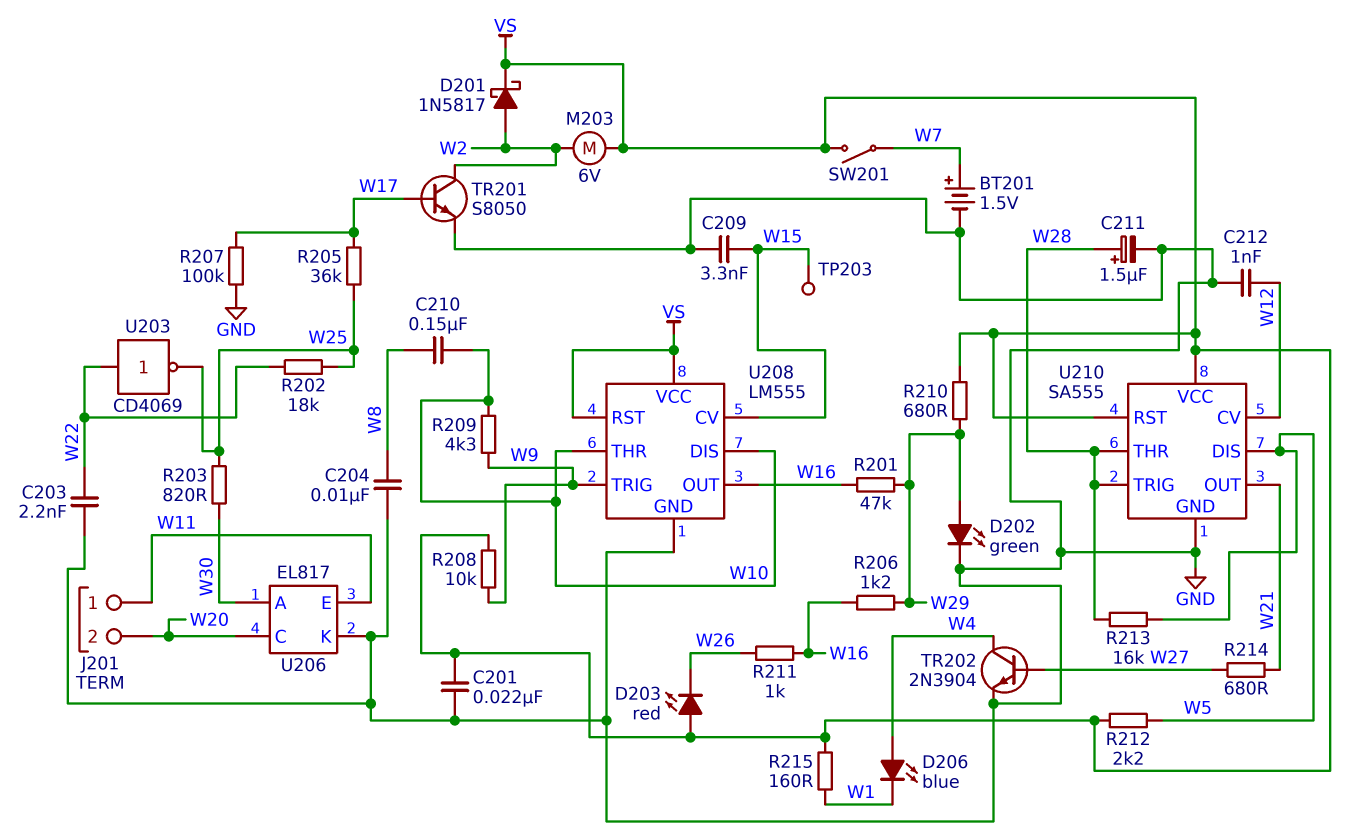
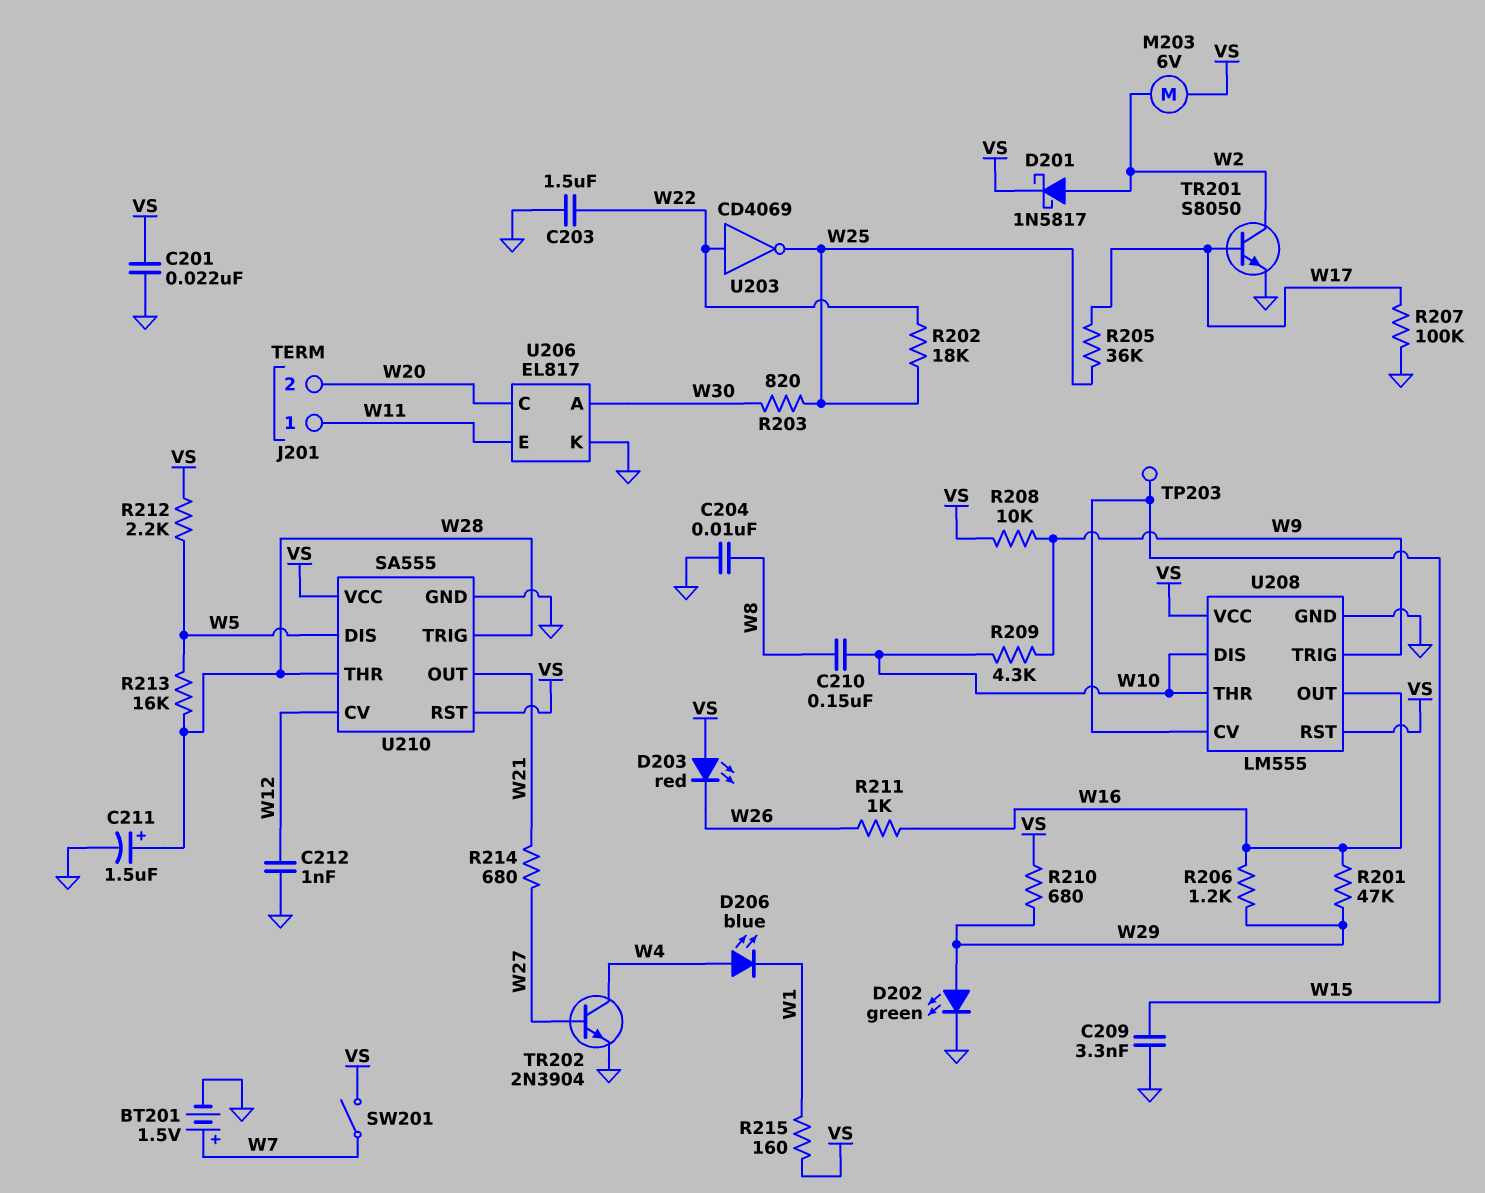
C203: 2.2nF (GND, W22) -> 1.5uF (GND, W22)

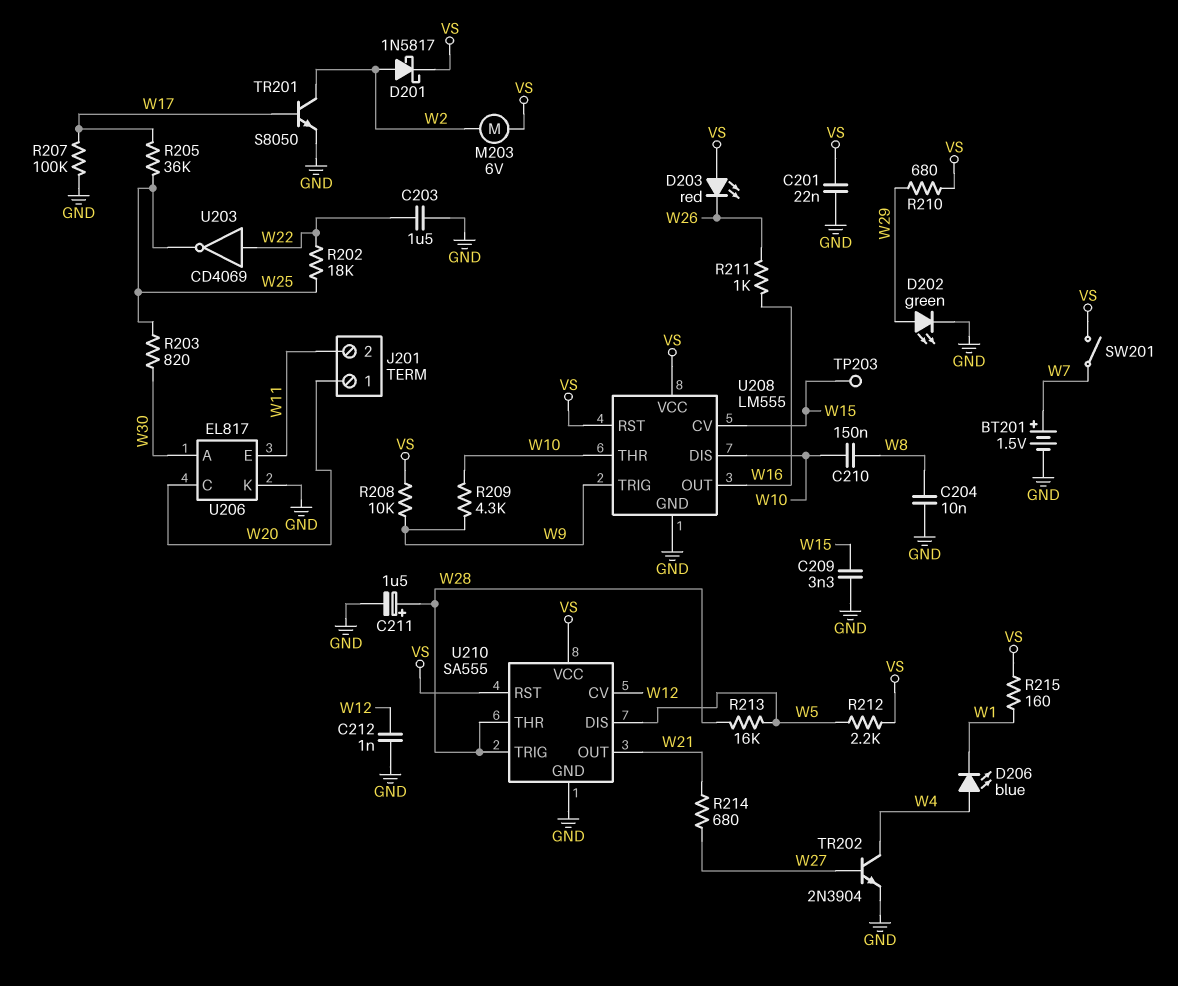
J201 pin 1: W11 -> W20
J201 pin 2: W20 -> W11
R201: 47k (W16, W29) -> none
R206: 1.2k (W16, W29) -> none

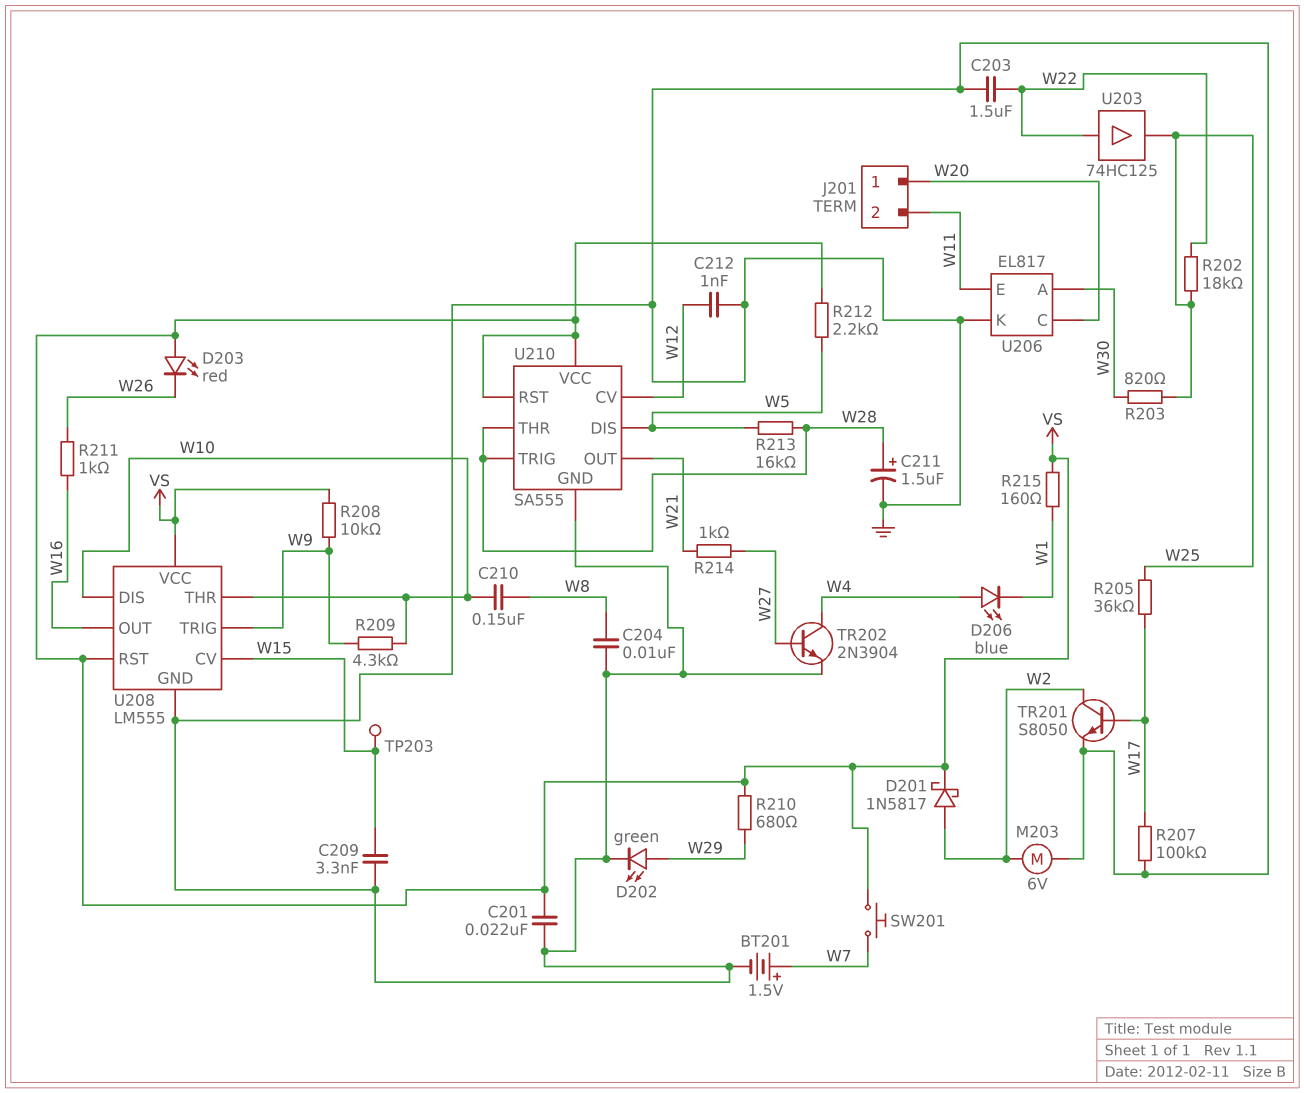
M203: motor 6V (VS, W2) -> motor 6V (GND, W2)
R214: 680 (W21, W27) -> 1k (W21, W27)
SW201: switch (VS, W7) -> button (VS, W7)
U203: NOT CD4069 (in W22, out W25) -> buffer 74HC125 (in W22, out W25)

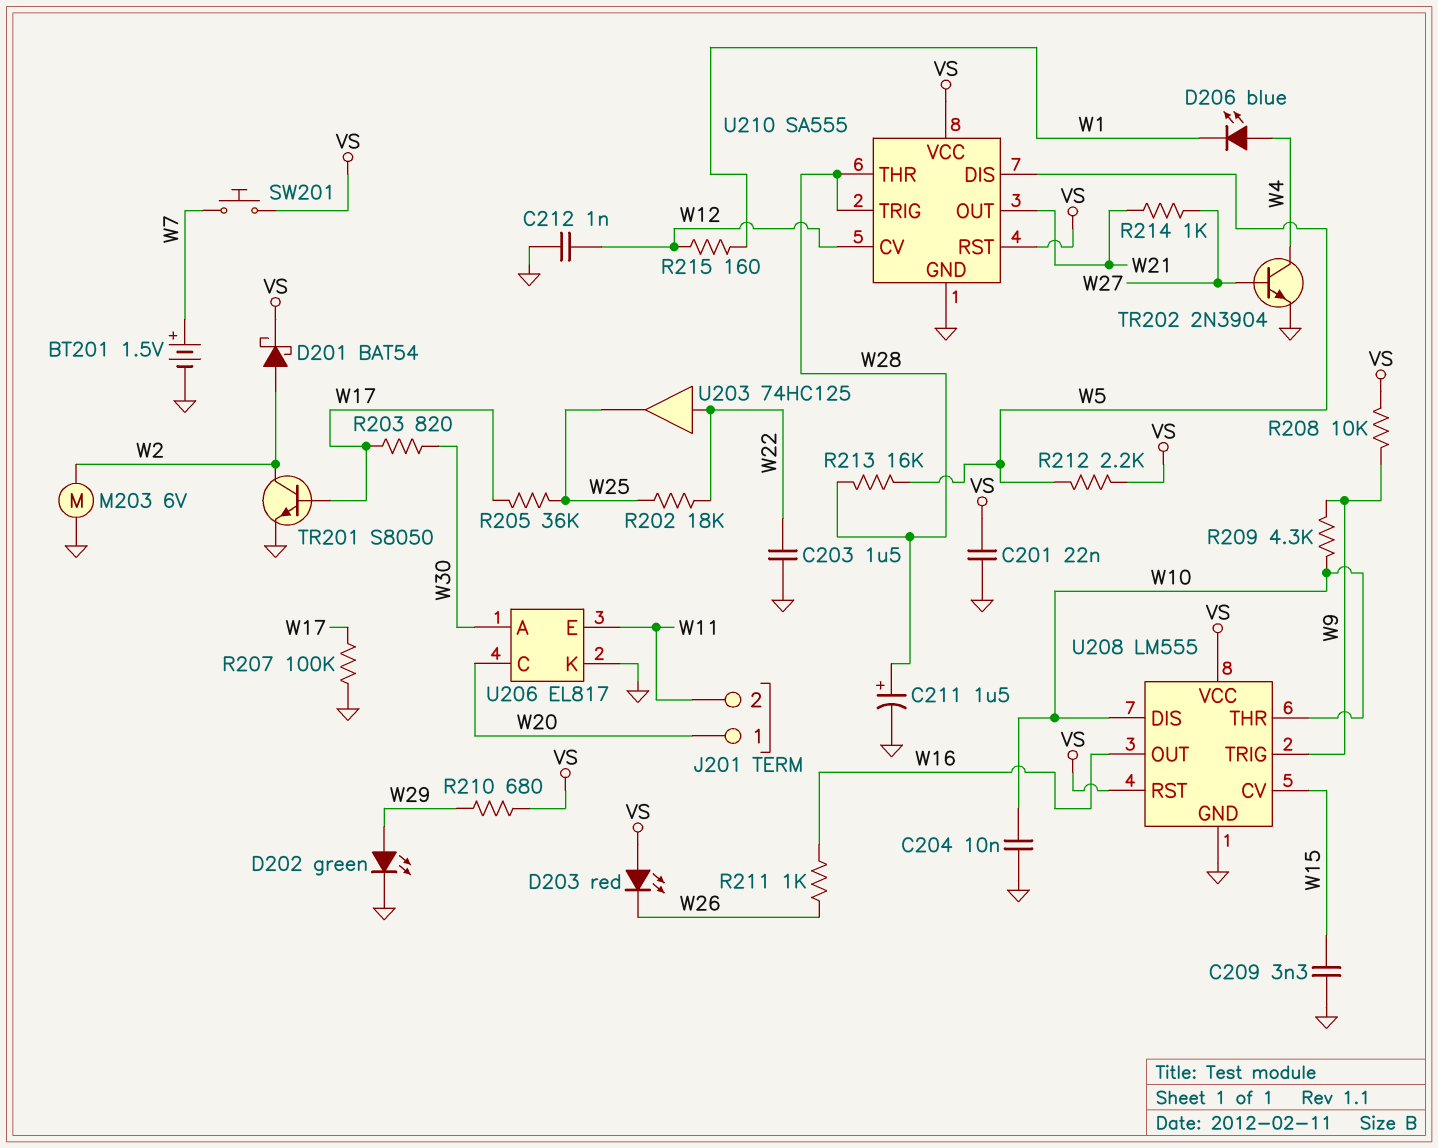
C204: 10nF (GND, W8) -> 10nF (GND, W10)
C210: 150nF (W8, W10) -> none
D201: schottky 1N5817 (A W2, K VS) -> schottky BAT54 (A W2, K VS)
R203: 820 (W25, W30) -> 820 (W17, W30)
R215: 160 (VS, W1) -> 160 (W1, W12)
TP203: test point (W15) -> none

